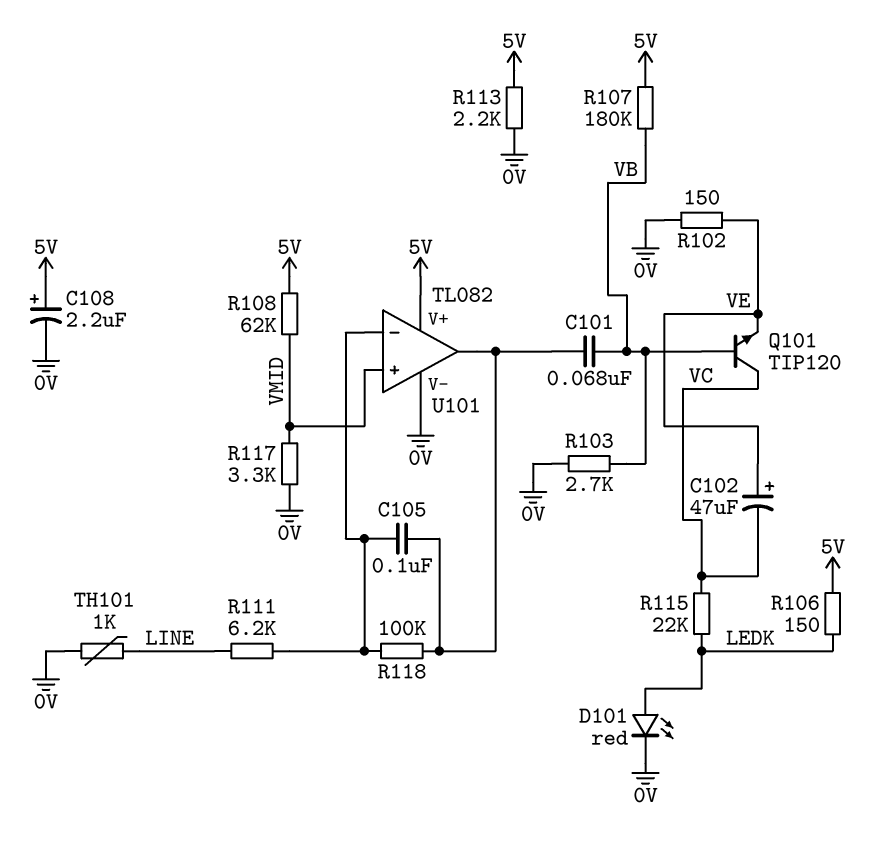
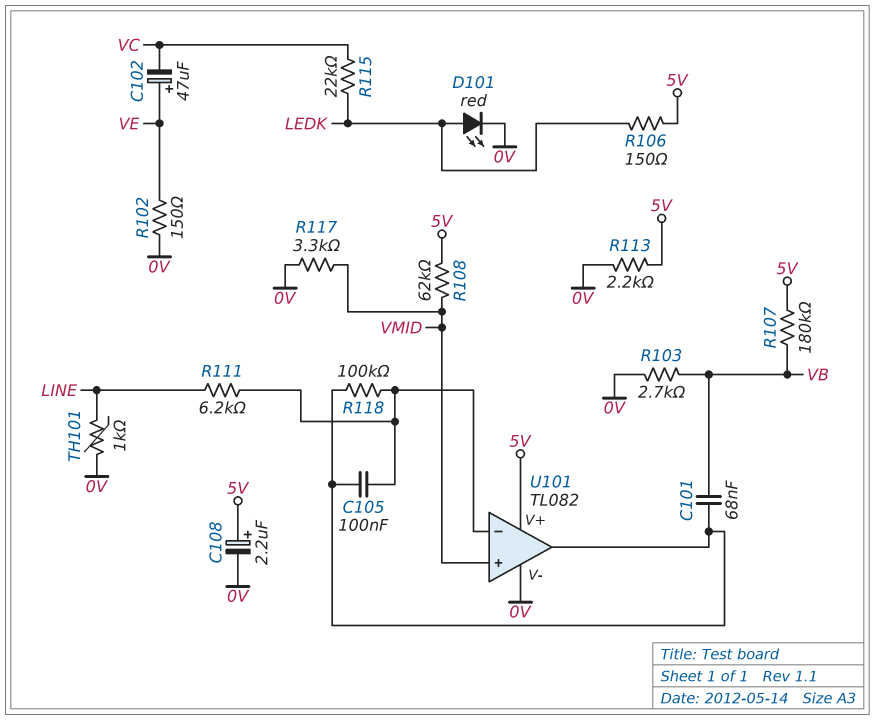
Q101: NPN TIP120 (B VB, C VC, E VE) -> none

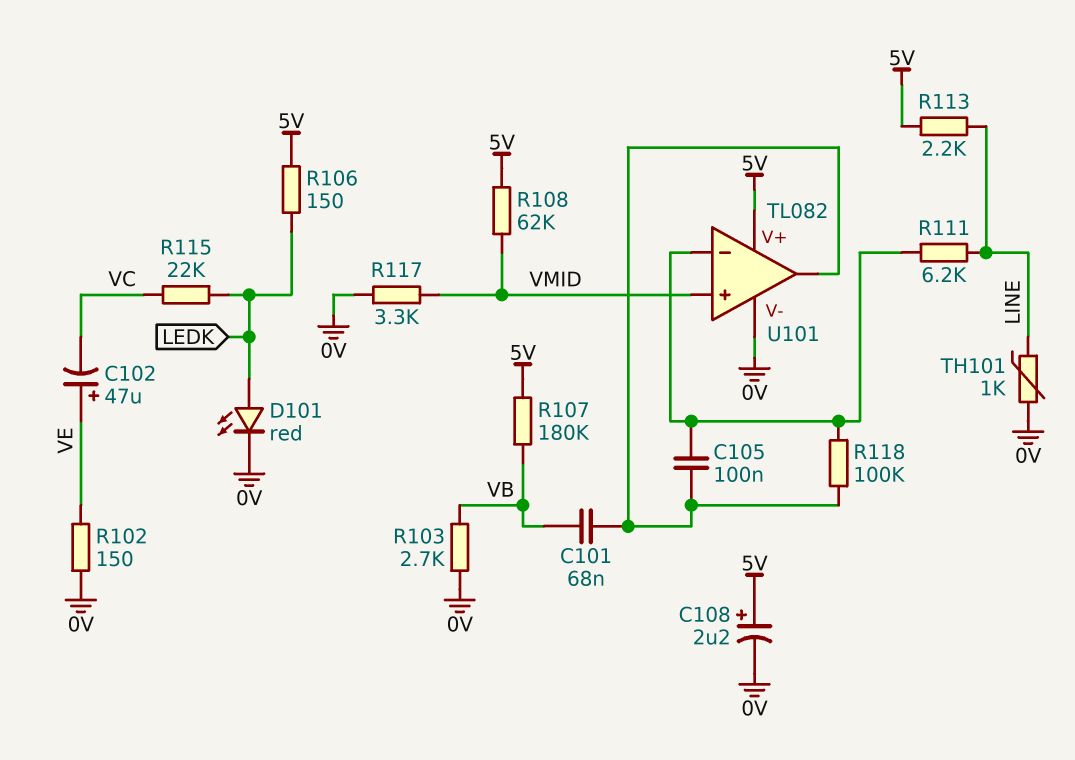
R113: 2.2k (0V, 5V) -> 2.2k (5V, LINE)

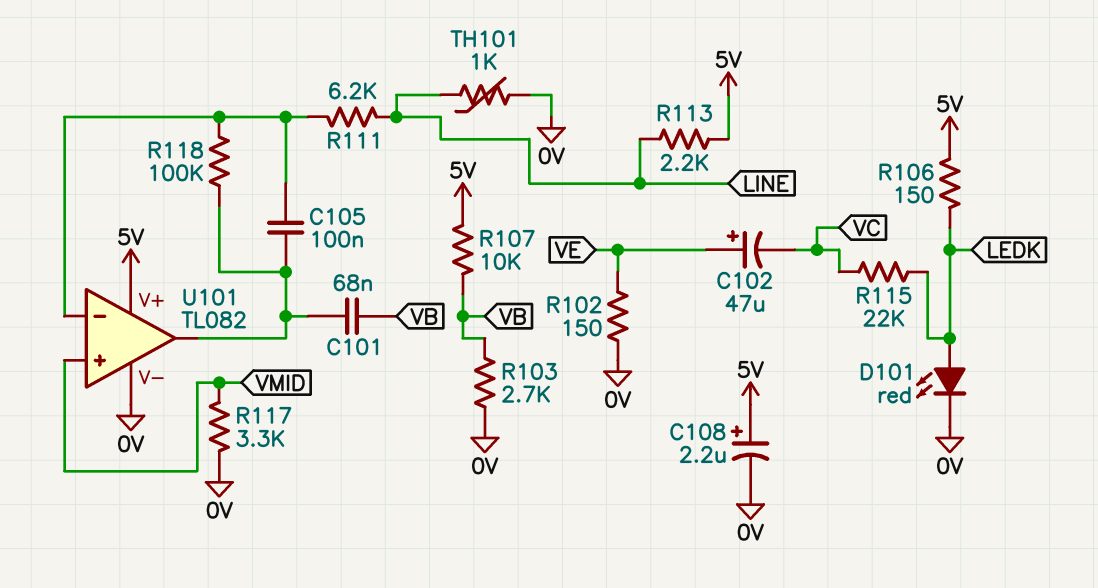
R107: 180k (5V, VB) -> 10k (5V, VB)
R108: 62k (5V, VMID) -> none

